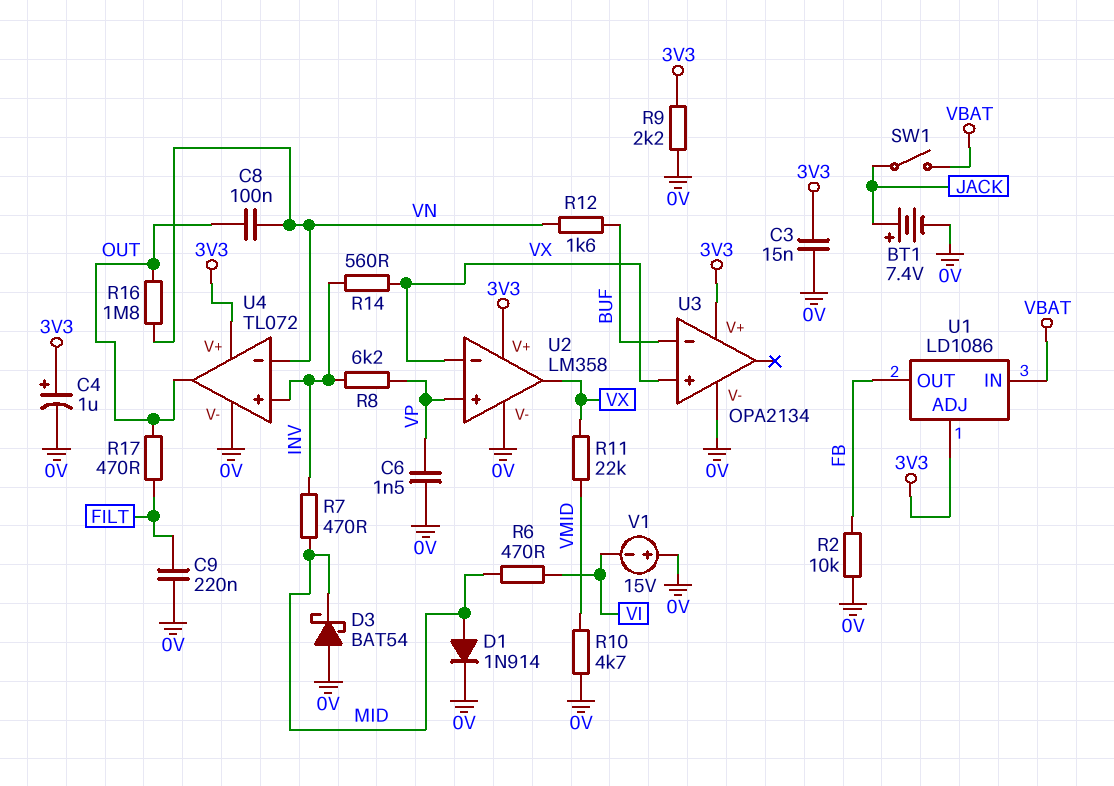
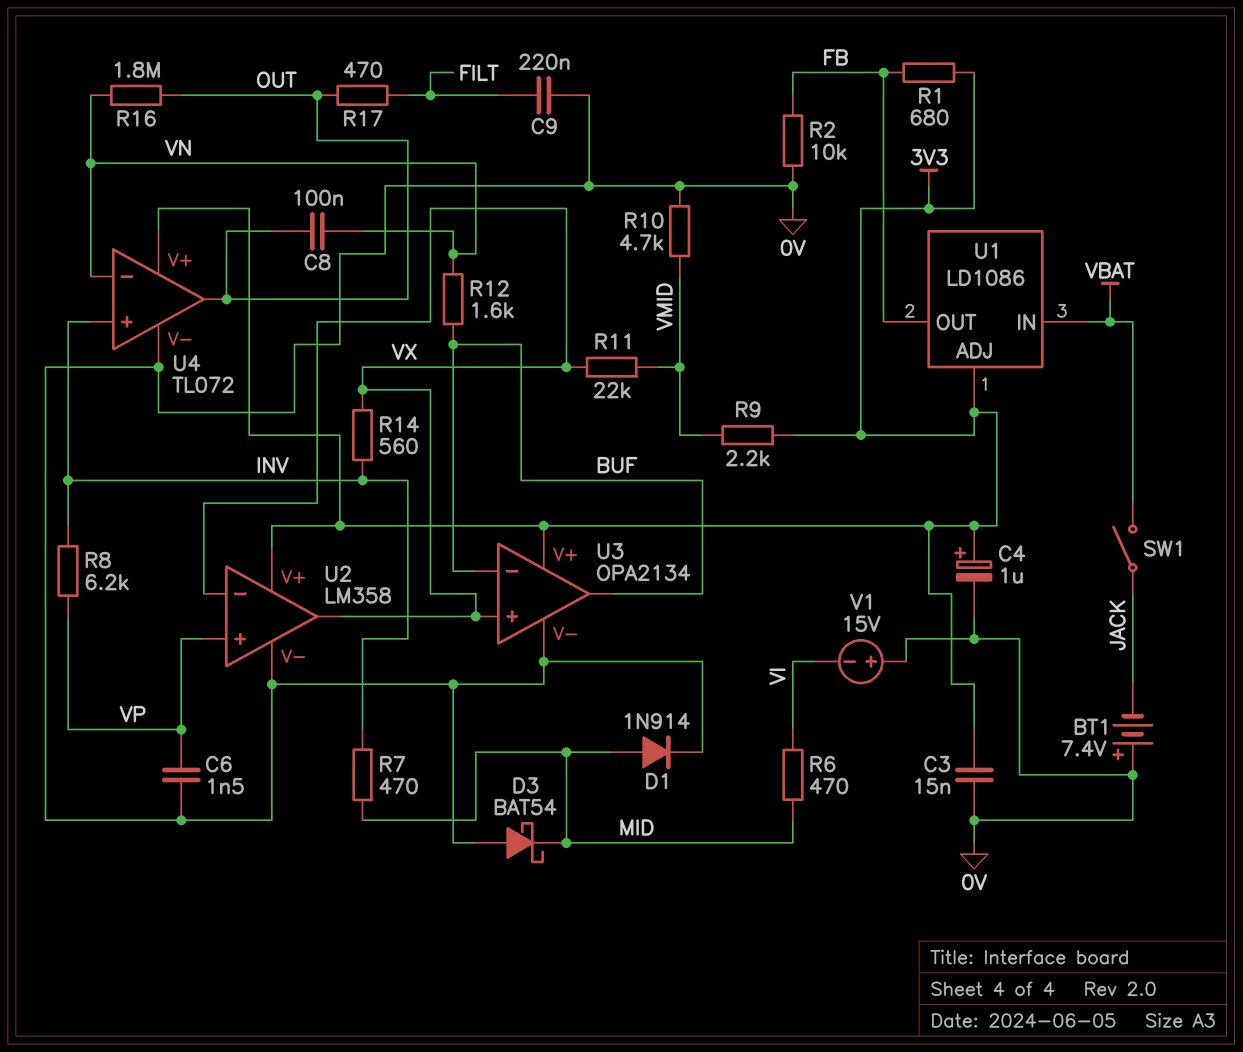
BT1: 7.4V (plus JACK, minus 0V) -> 7.4V (plus 0V, minus JACK)
R1: none -> 680 (3V3, FB)
R9: 2.2k (0V, 3V3) -> 2.2k (3V3, VMID)
U3 pin out: none -> BUF

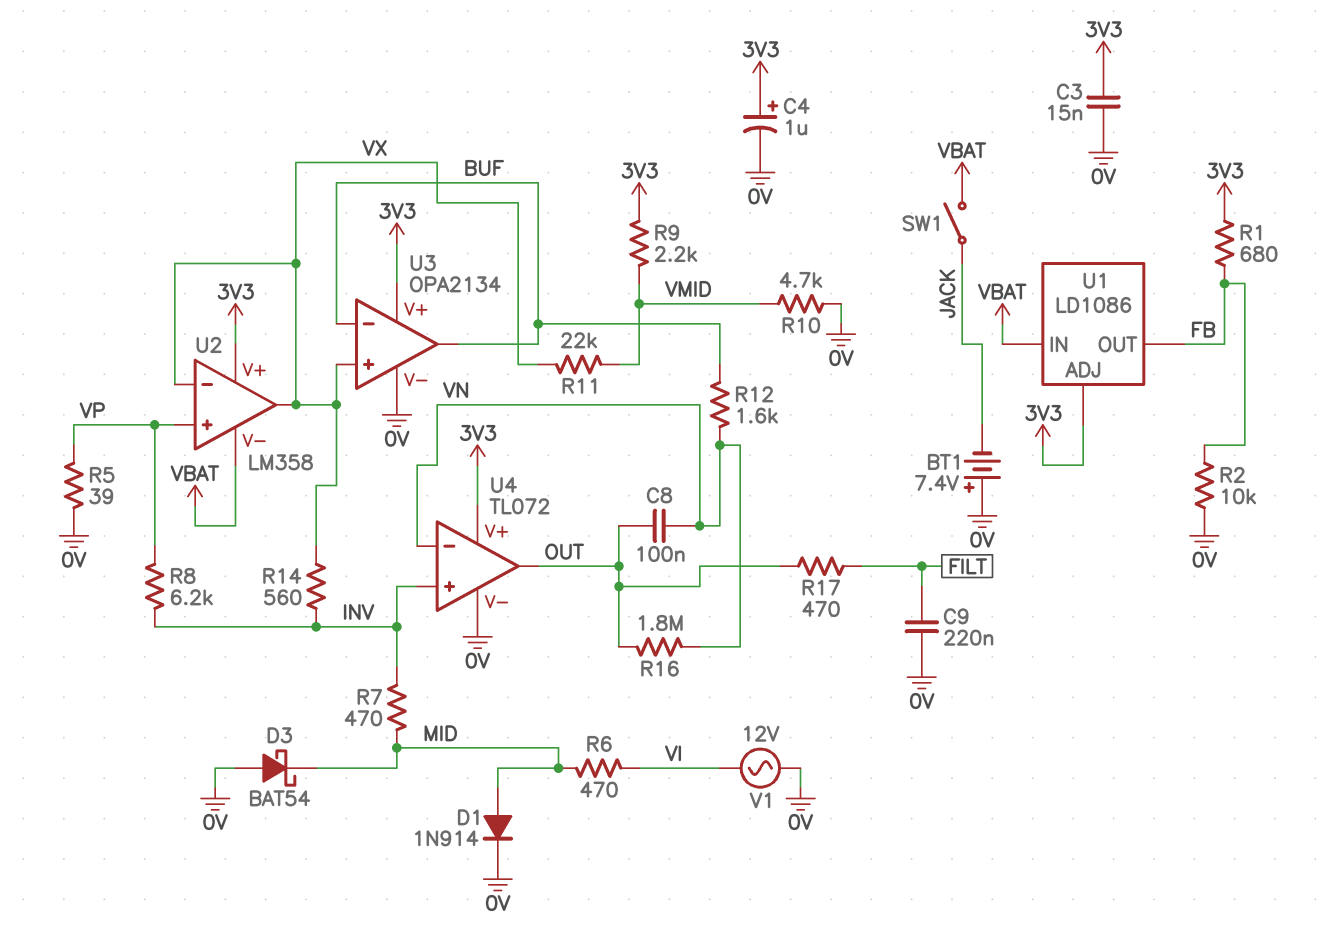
C6: 1.5nF (0V, VP) -> none
R5: none -> 39 (0V, VP)
U2 pin V-: 0V -> VBAT
V1: 15V (plus 0V, minus VI) -> AC 12V (0V, VI)

